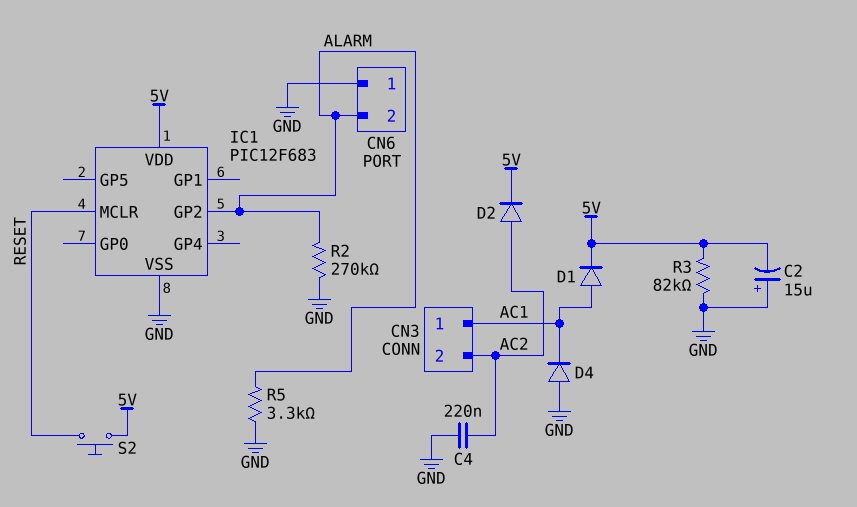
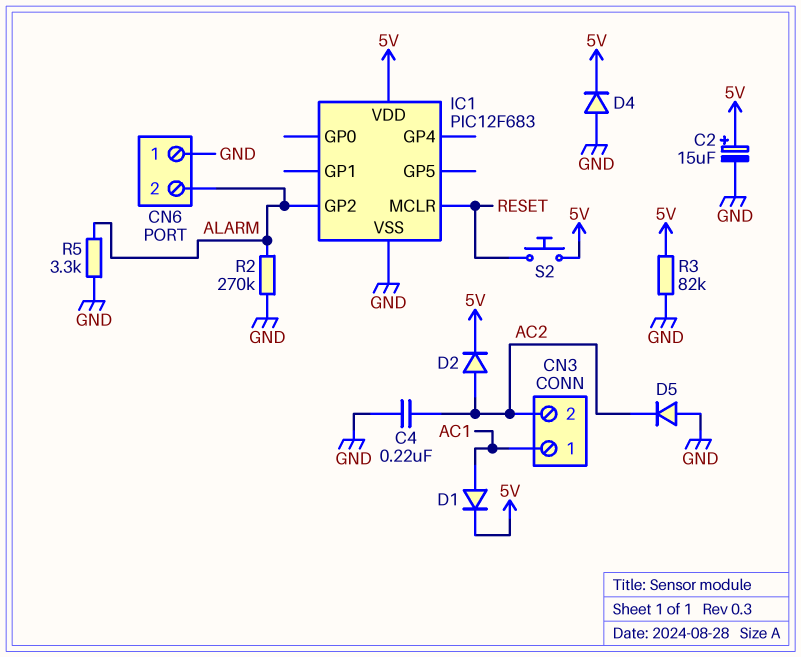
C2: 15uF (plus GND, minus 5V) -> 15uF (plus 5V, minus GND)
D4: diode (A GND, K AC1) -> diode (A GND, K 5V)
D5: none -> diode (A GND, K AC2)

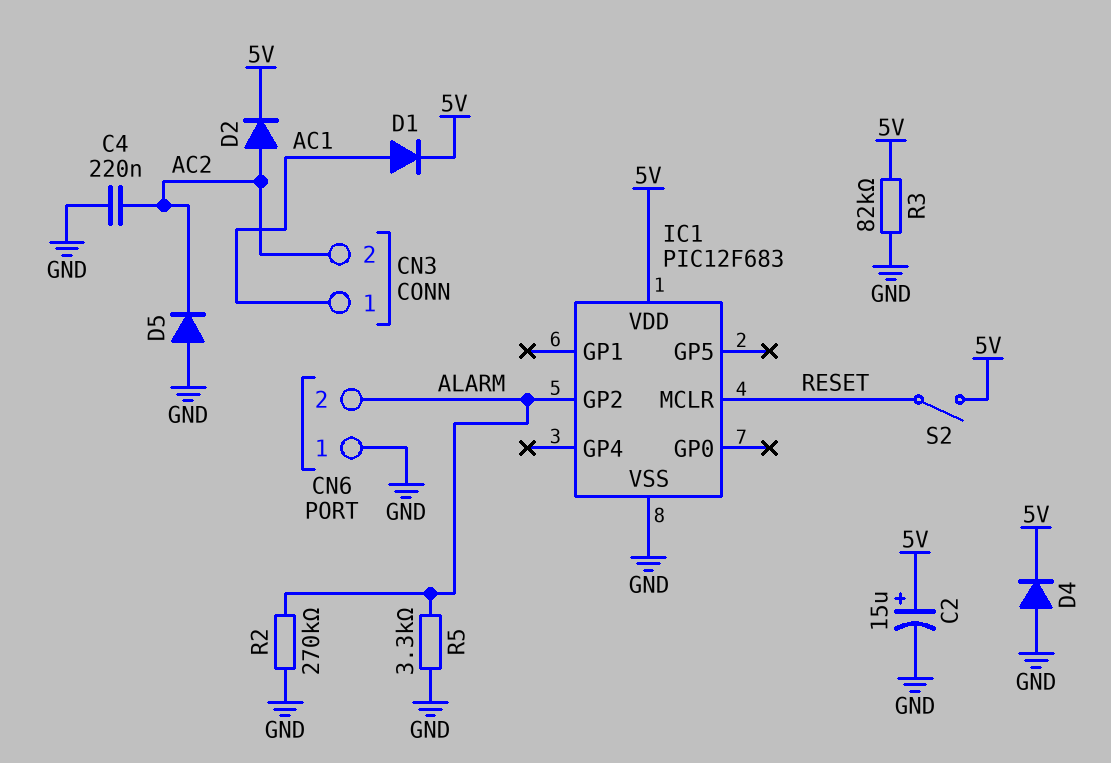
S2: button (5V, RESET) -> switch (5V, RESET)

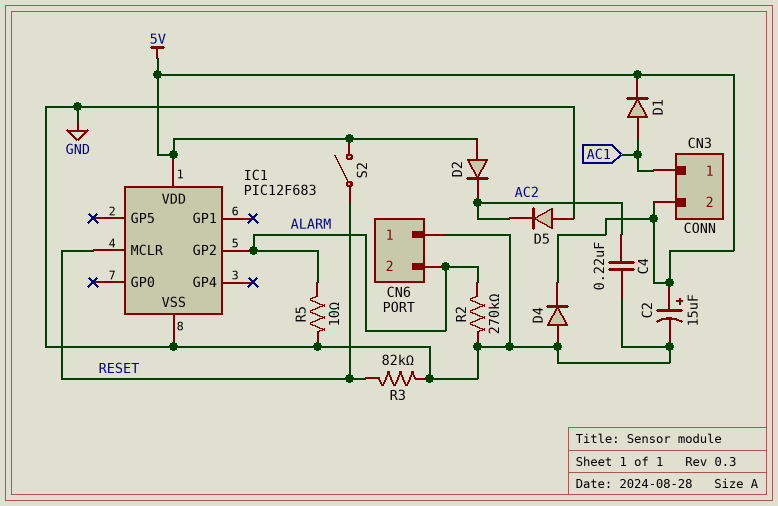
CN3 pin 2: AC2 -> 5V
D2: diode (A AC2, K 5V) -> diode (A 5V, K AC2)
R3: 82k (5V, GND) -> 82k (GND, RESET)
R5: 3.3k (ALARM, GND) -> 10 (ALARM, GND)

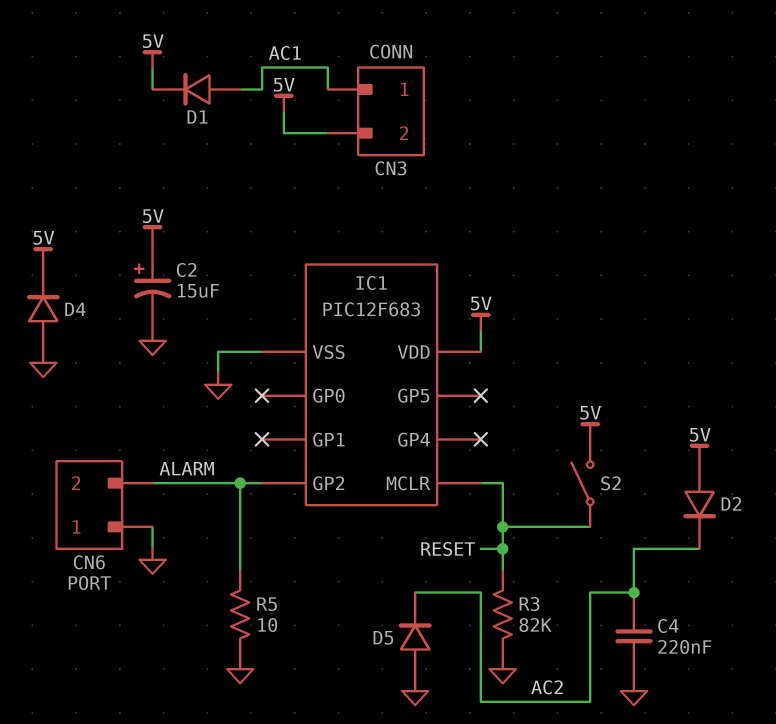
R2: 270k (ALARM, GND) -> none

